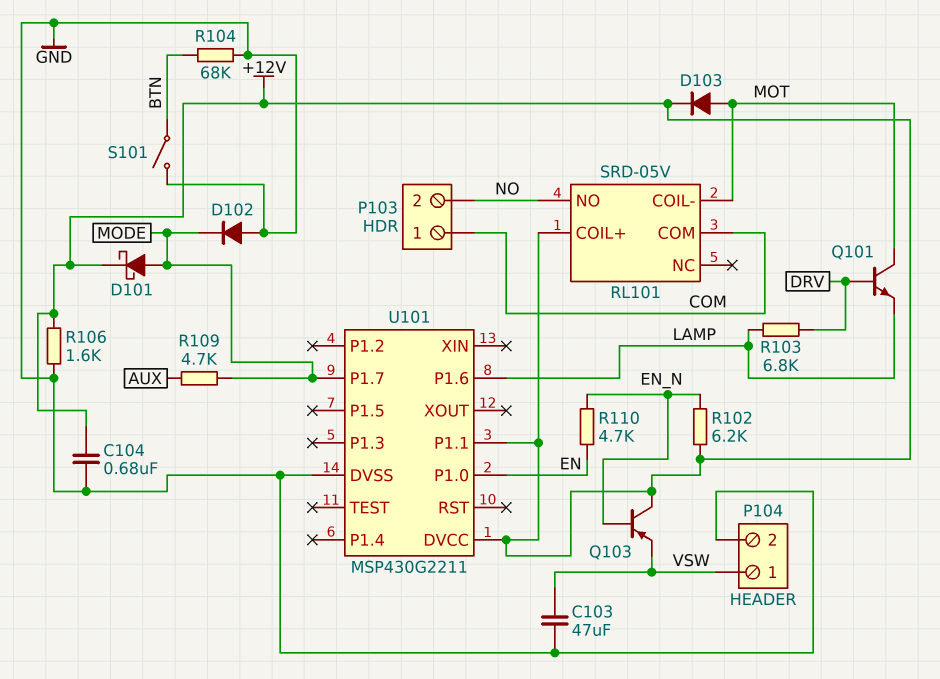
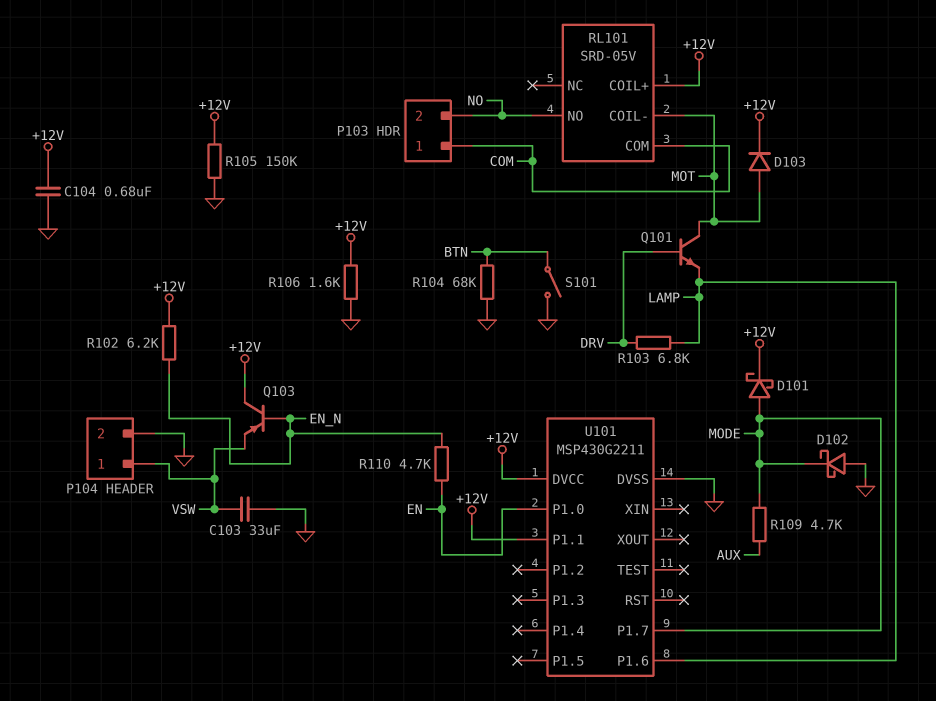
C103: 47uF (GND, VSW) -> 33uF (GND, VSW)
D102: diode (A GND, K MODE) -> schottky (A GND, K MODE)
R105: none -> 150k (+12V, GND)

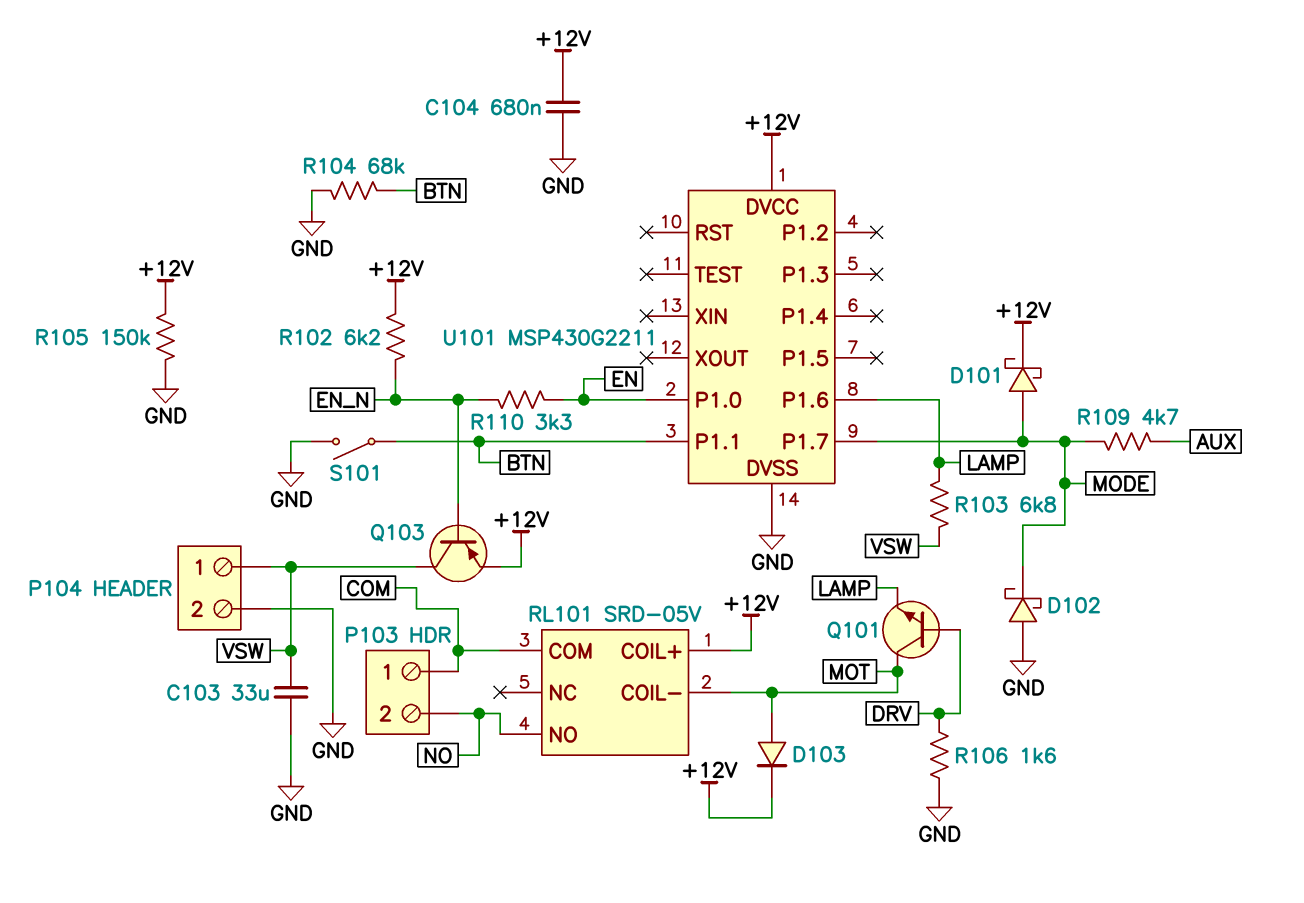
Q103: PNP (B EN_N, C +12V, E VSW) -> PNP (B EN_N, C VSW, E +12V)
R103: 6.8k (DRV, LAMP) -> 6.8k (LAMP, VSW)
R106: 1.6k (+12V, GND) -> 1.6k (DRV, GND)
R110: 4.7k (EN, EN_N) -> 3.3k (EN, EN_N)
U101 pin P1.1: +12V -> BTN

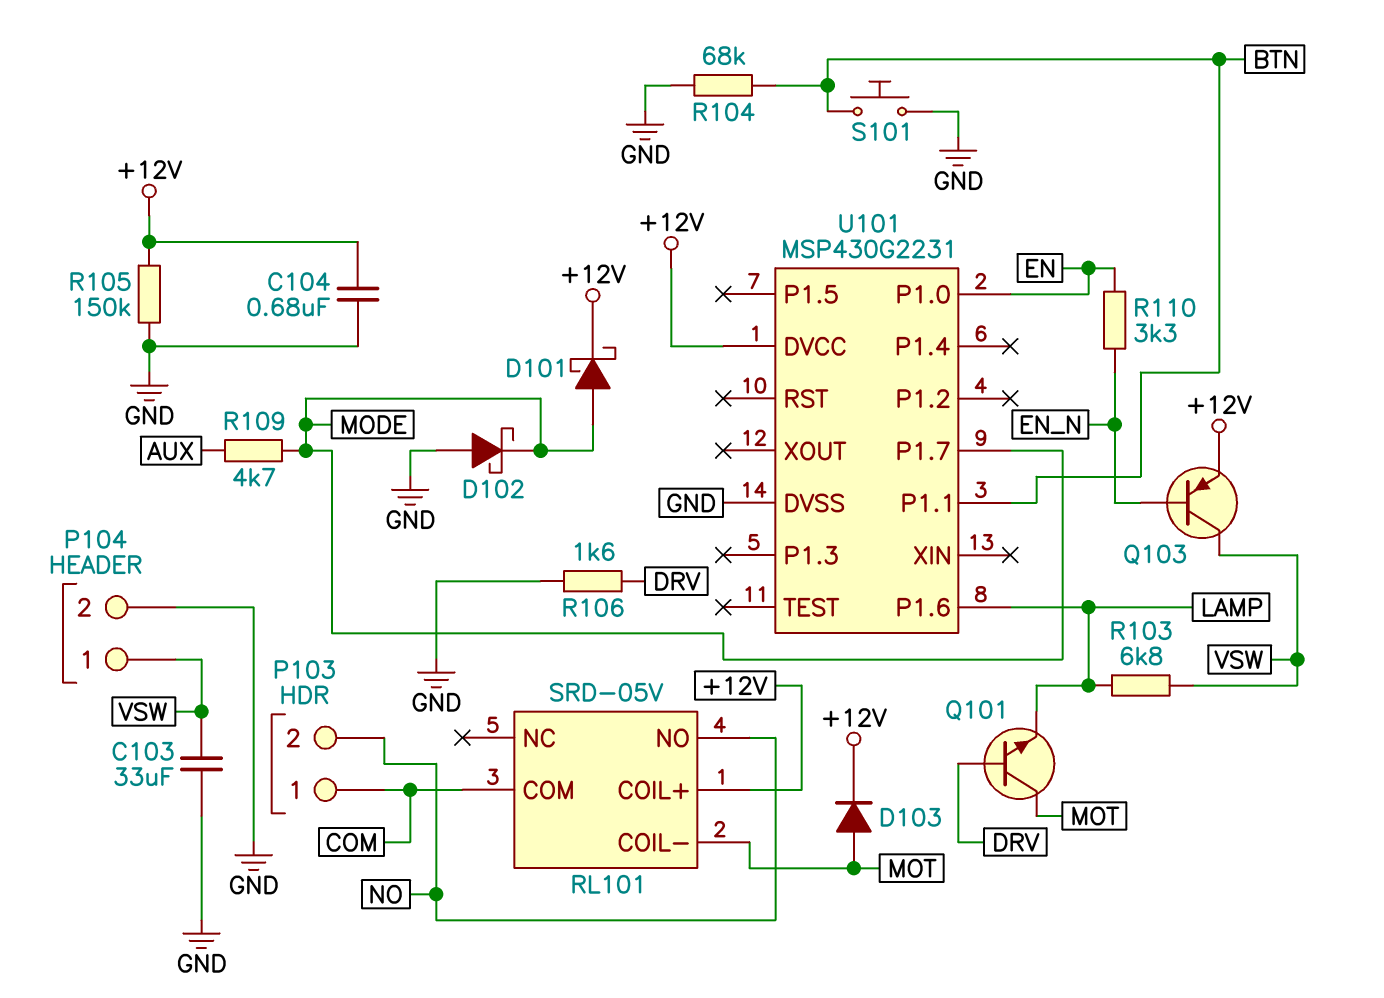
R102: 6.2k (+12V, EN_N) -> none
S101: switch (BTN, GND) -> button (BTN, GND)
U101: MSP430G2211 -> MSP430G2231

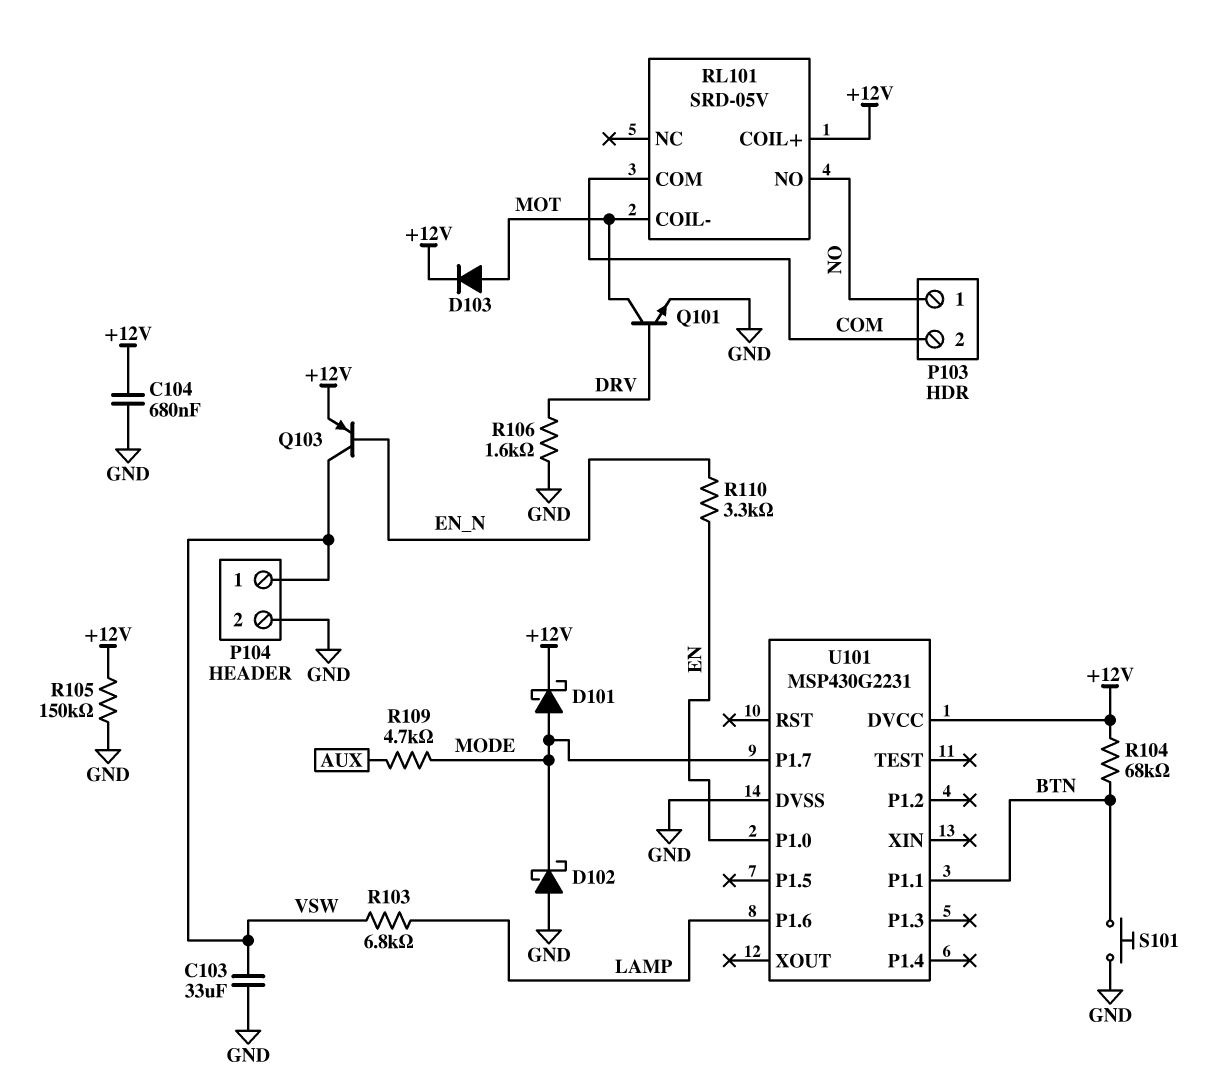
P103 pin 1: COM -> NO
P103 pin 2: NO -> COM
Q101: NPN (B DRV, C MOT, E LAMP) -> NPN (B DRV, C MOT, E GND)
R104: 68k (BTN, GND) -> 68k (+12V, BTN)

